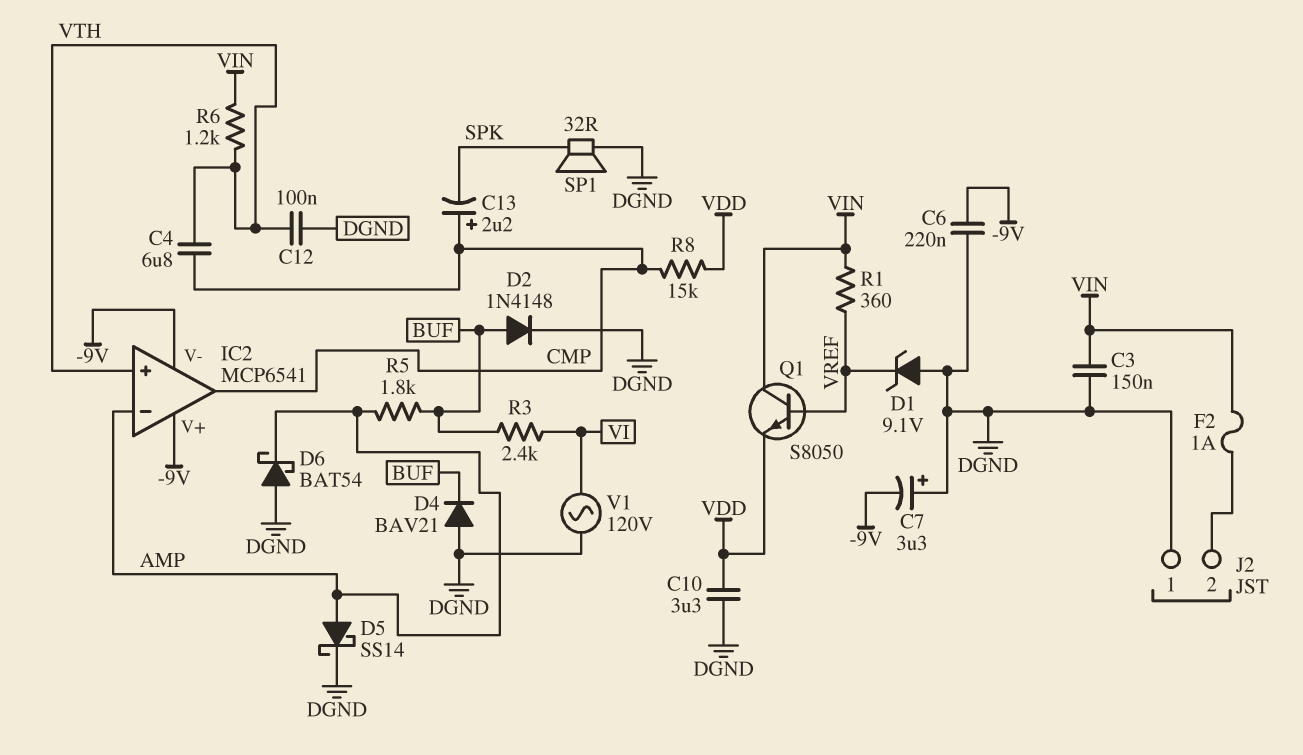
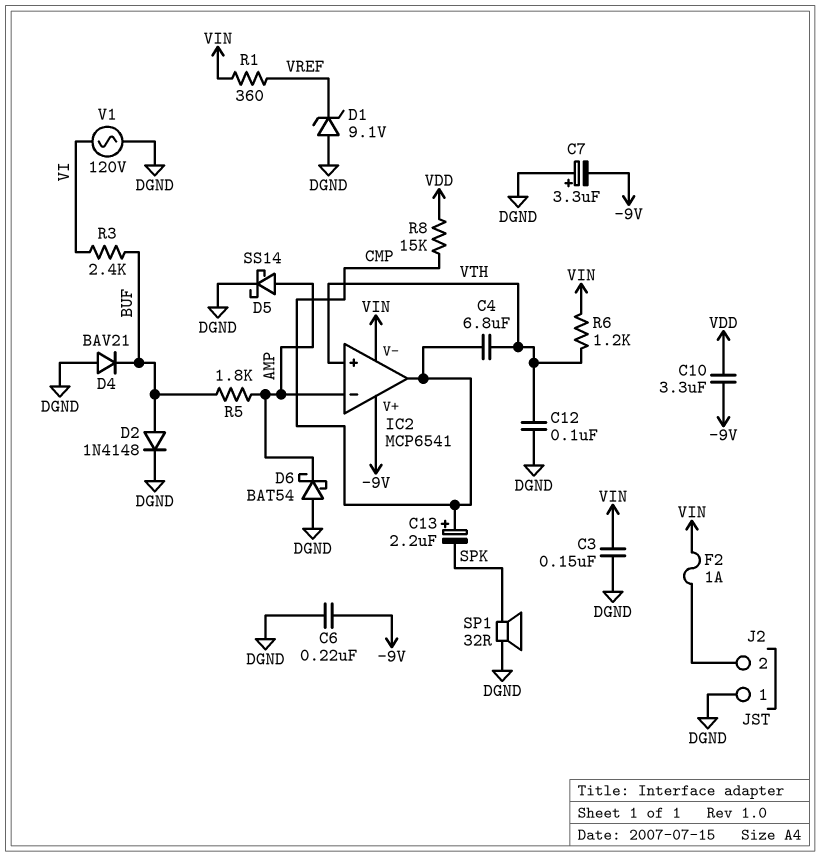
C10: 3.3uF (DGND, VDD) -> 3.3uF (-9V, VDD)
IC2 pin V-: -9V -> VIN
Q1: NPN S8050 (B VREF, C VIN, E VDD) -> none

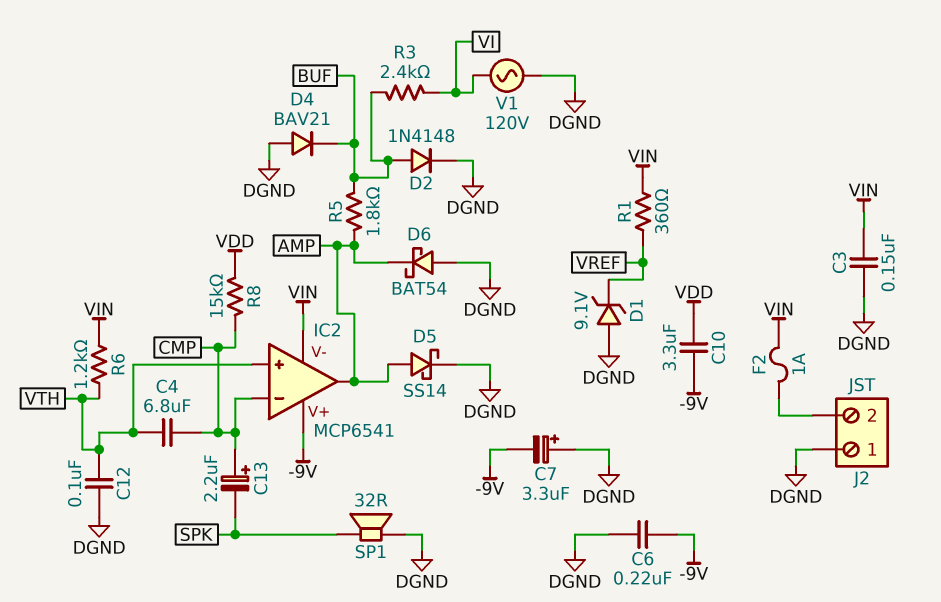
IC2 pin in-: AMP -> CMP
IC2 pin out: CMP -> AMP

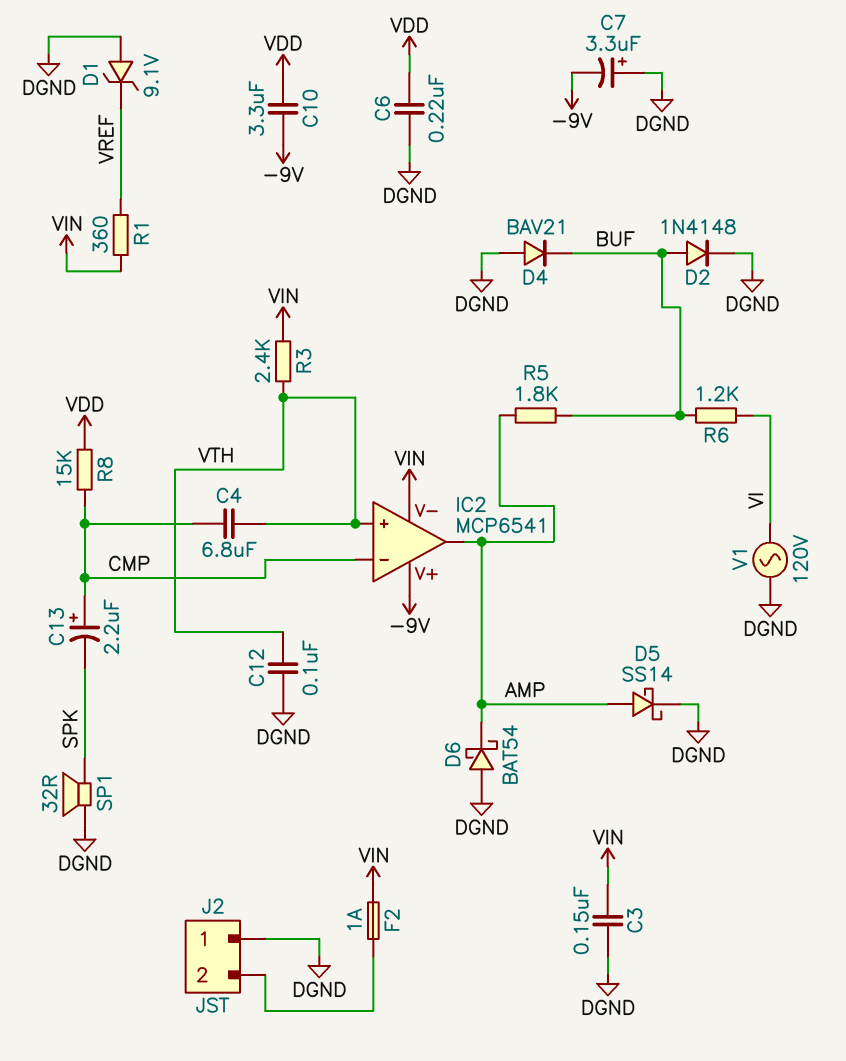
C6: 220nF (-9V, DGND) -> 220nF (DGND, VDD)
R3: 2.4k (BUF, VI) -> 2.4k (VIN, VTH)
R6: 1.2k (VIN, VTH) -> 1.2k (BUF, VI)

